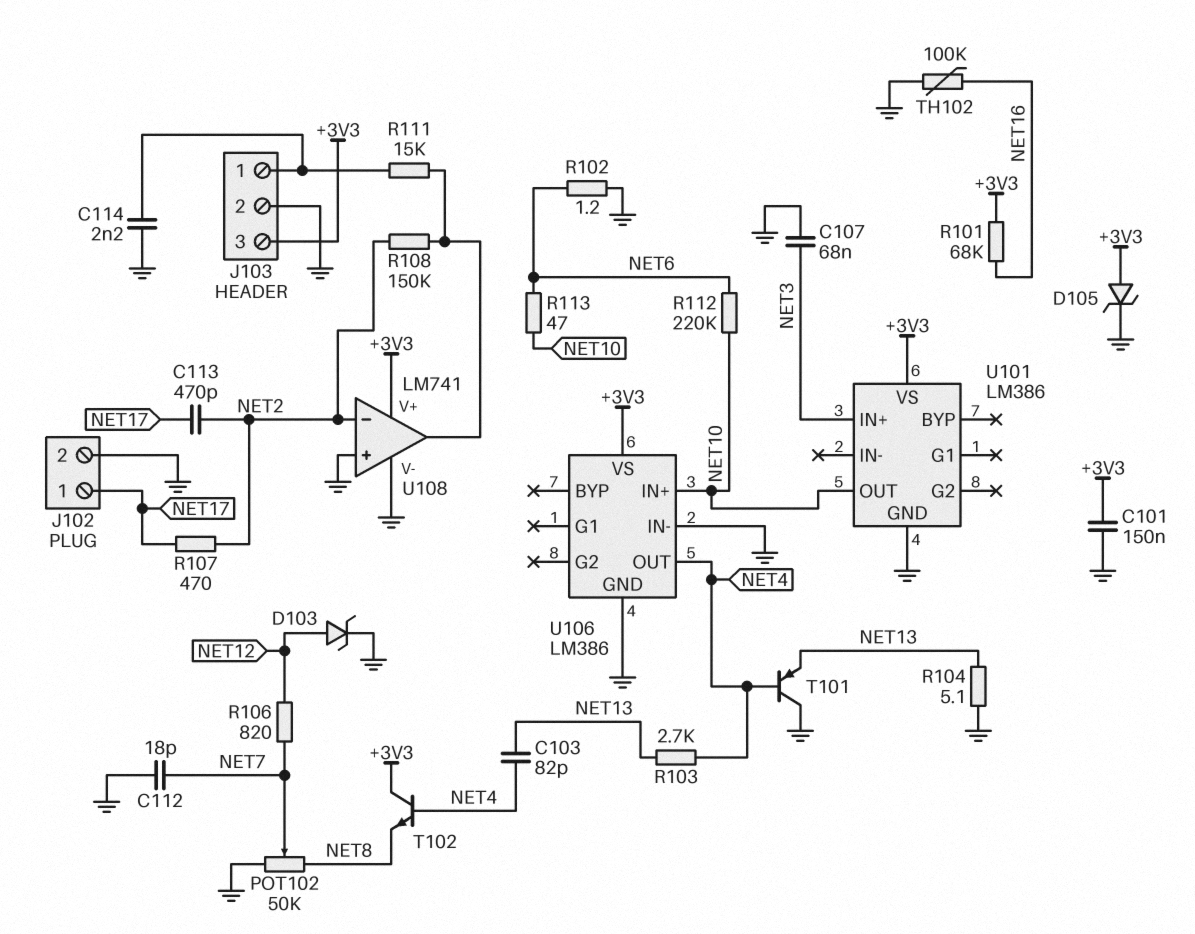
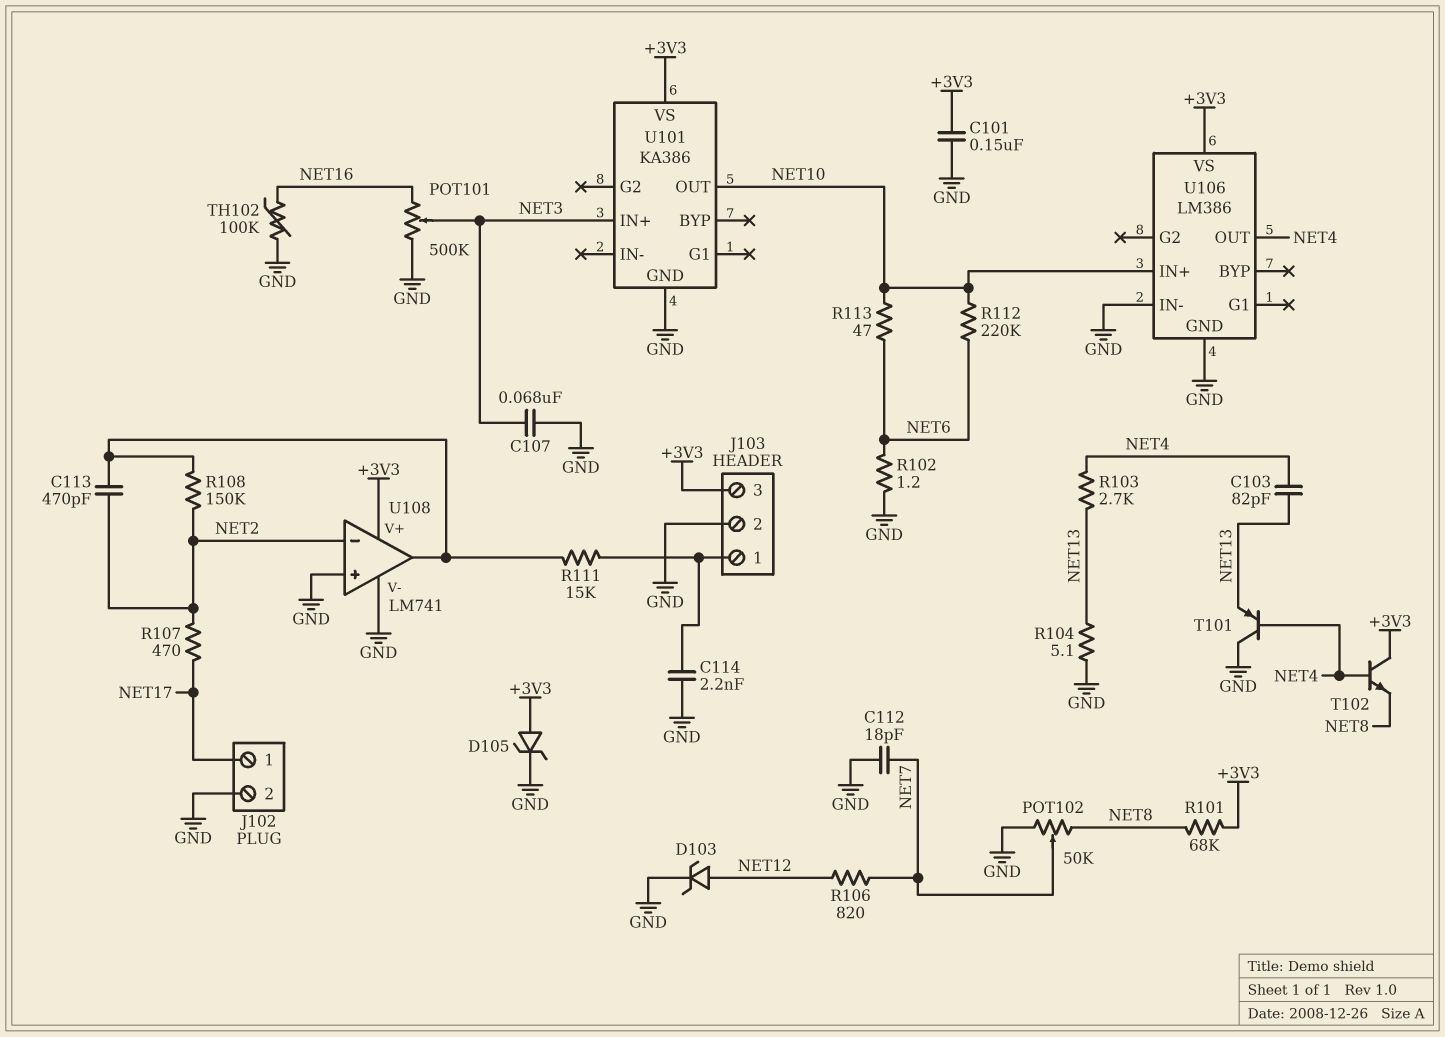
C113: 470pF (NET2, NET17) -> 470pF (NET2, U108/out)
POT101: none -> 500k (GND, NET16, wiper NET3)
R101: 68k (+3V3, NET16) -> 68k (+3V3, NET8)
U101: LM386 -> KA386

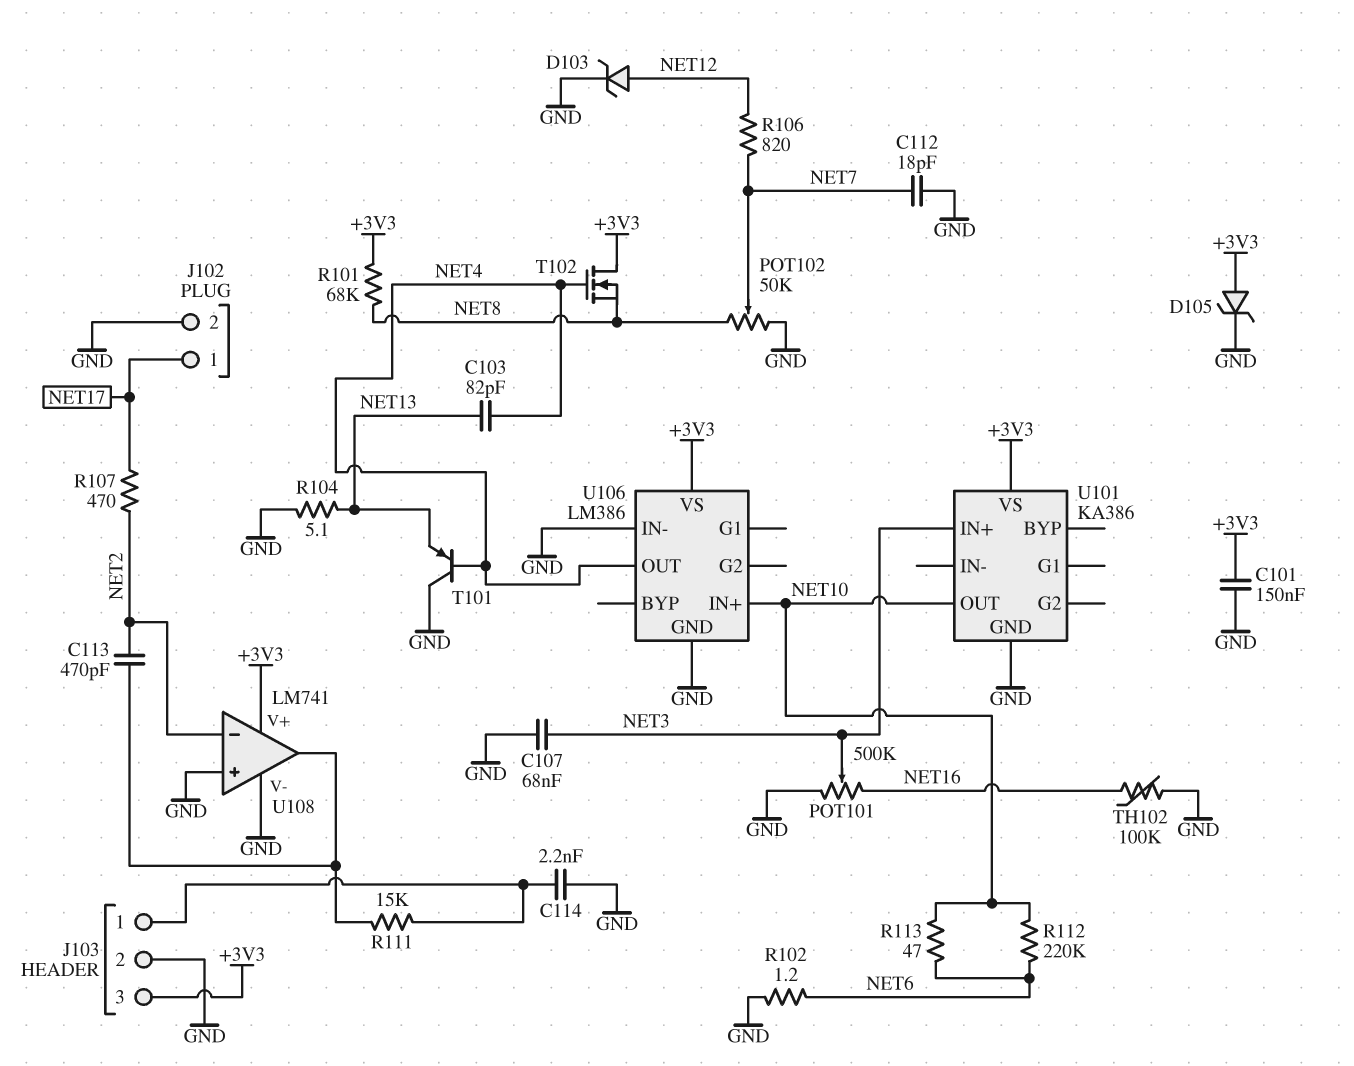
R103: 2.7k (NET4, NET13) -> none
R108: 150k (NET2, U108/out) -> none
T102: NPN (B NET4, C +3V3, E NET8) -> NMOS (G NET4, D +3V3, S NET8)

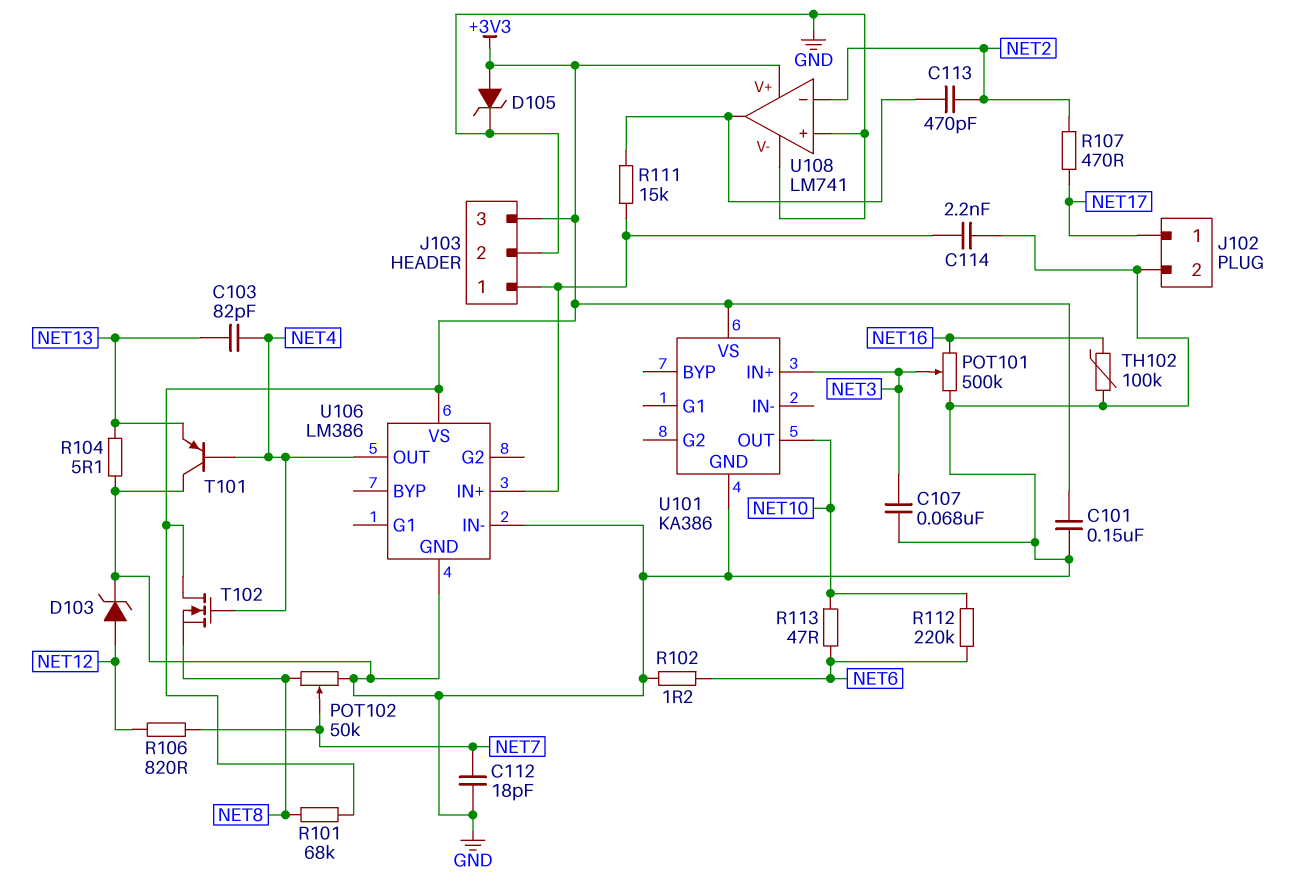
U106 pin IN+: NET10 -> J103/1

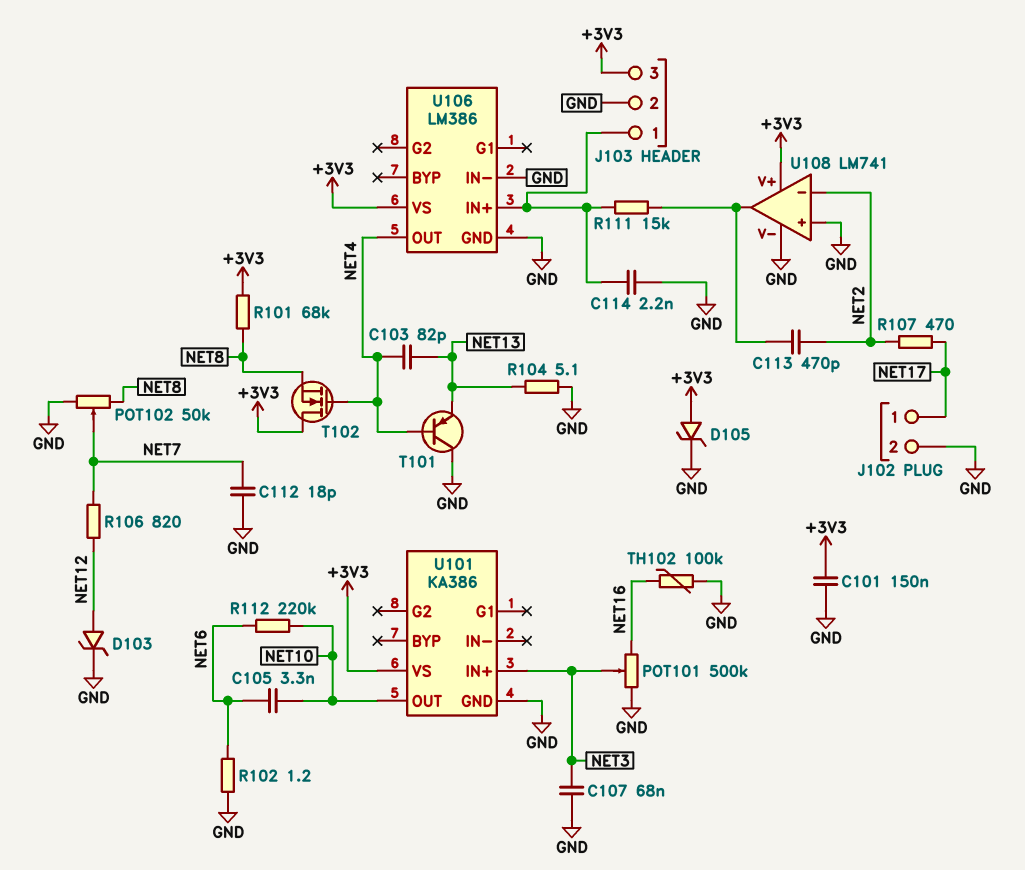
C105: none -> 3.3nF (NET6, NET10)
R113: 47 (NET6, NET10) -> none

